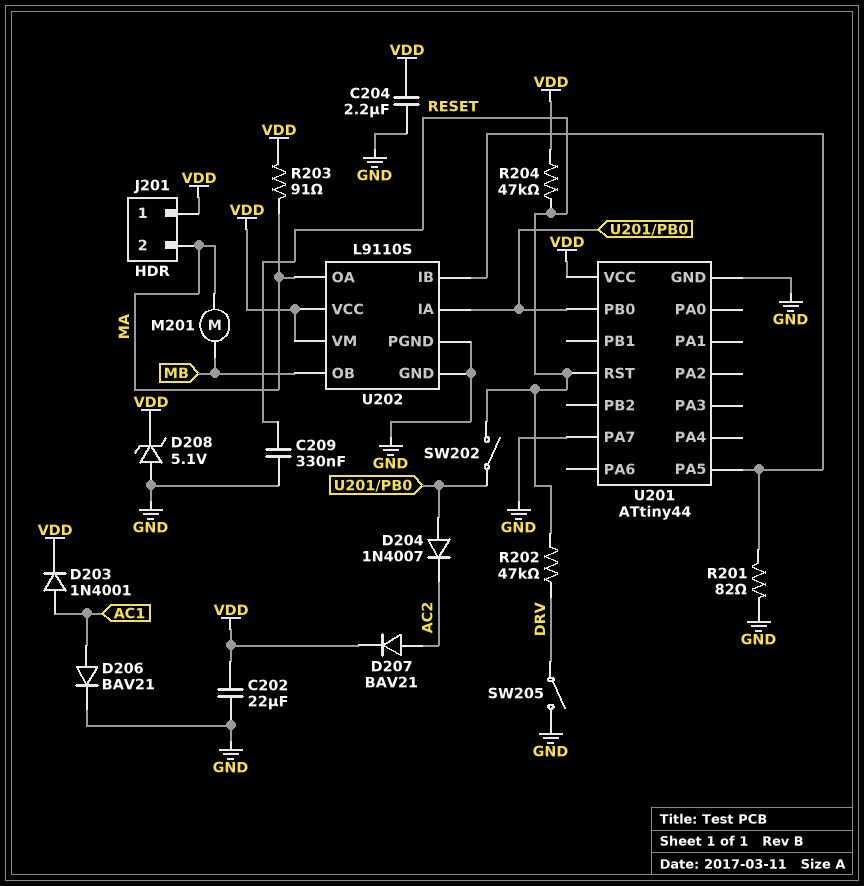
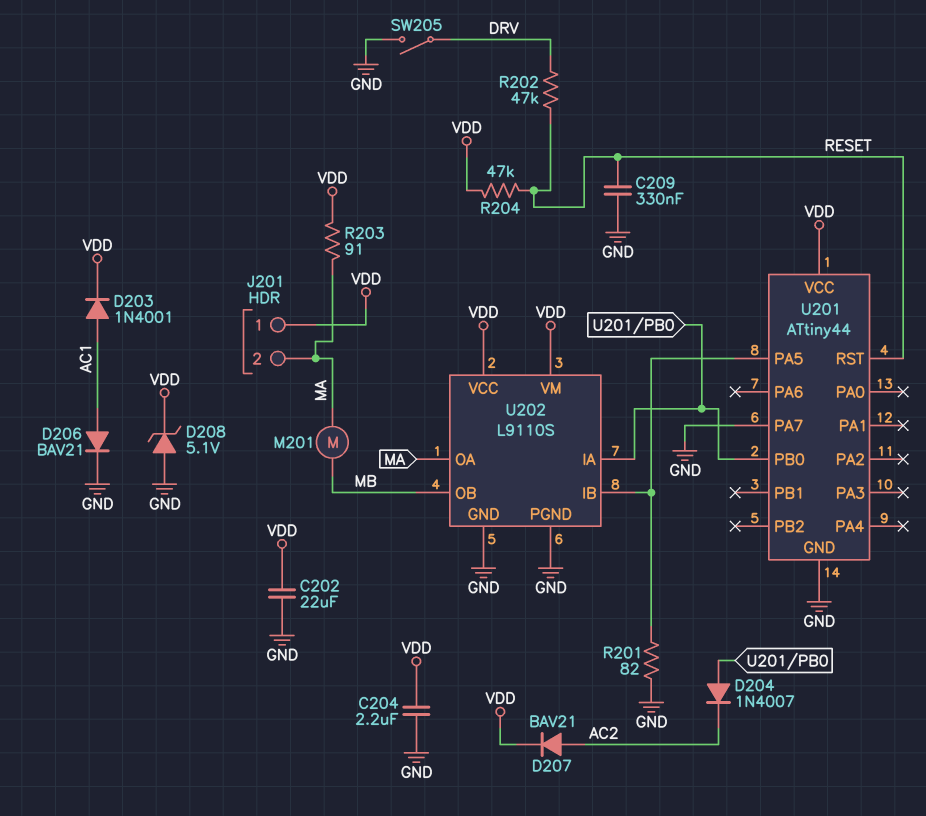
SW202: switch (RESET, U201/PB0) -> none

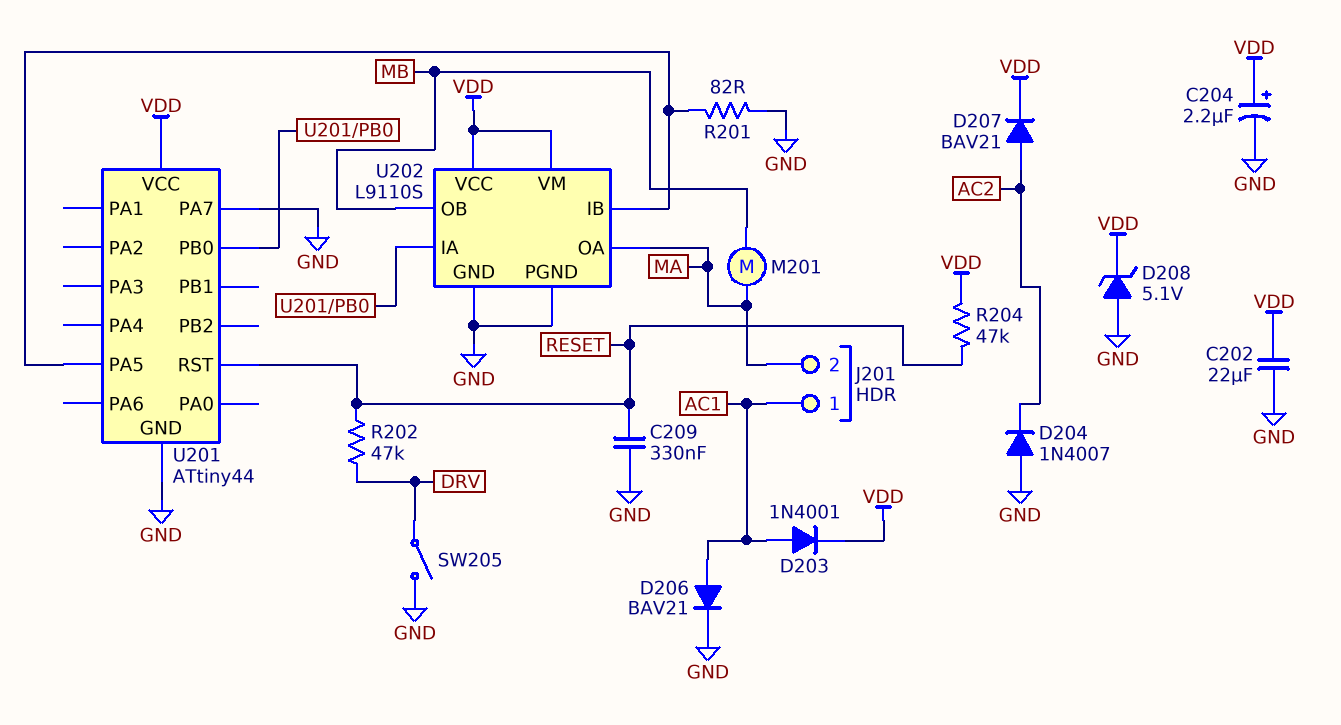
C204: 2.2uF (GND, VDD) -> 2.2uF (plus VDD, minus GND)
D204: diode 1N4007 (A U201/PB0, K AC2) -> diode 1N4007 (A GND, K AC2)
J201 pin 1: VDD -> AC1
R203: 91 (MA, VDD) -> none

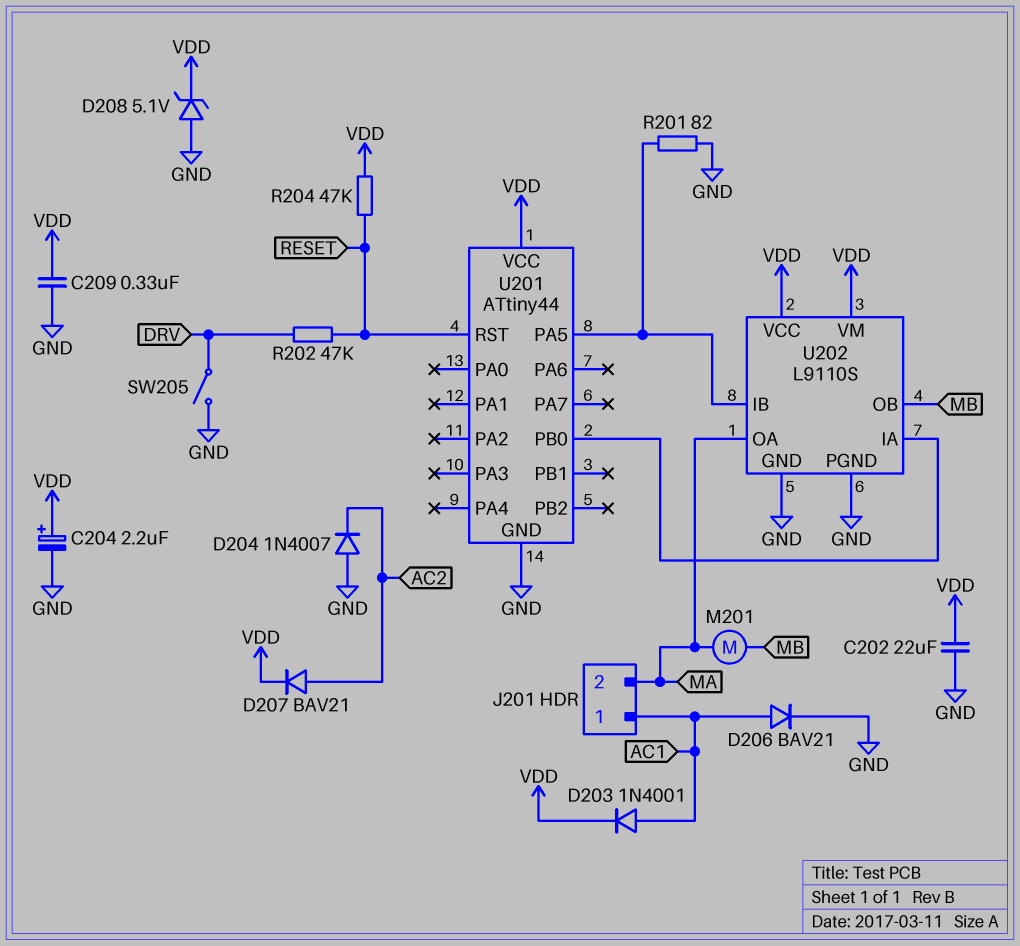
C209: 330nF (GND, RESET) -> 330nF (GND, VDD)
U201 pin PA7: GND -> none

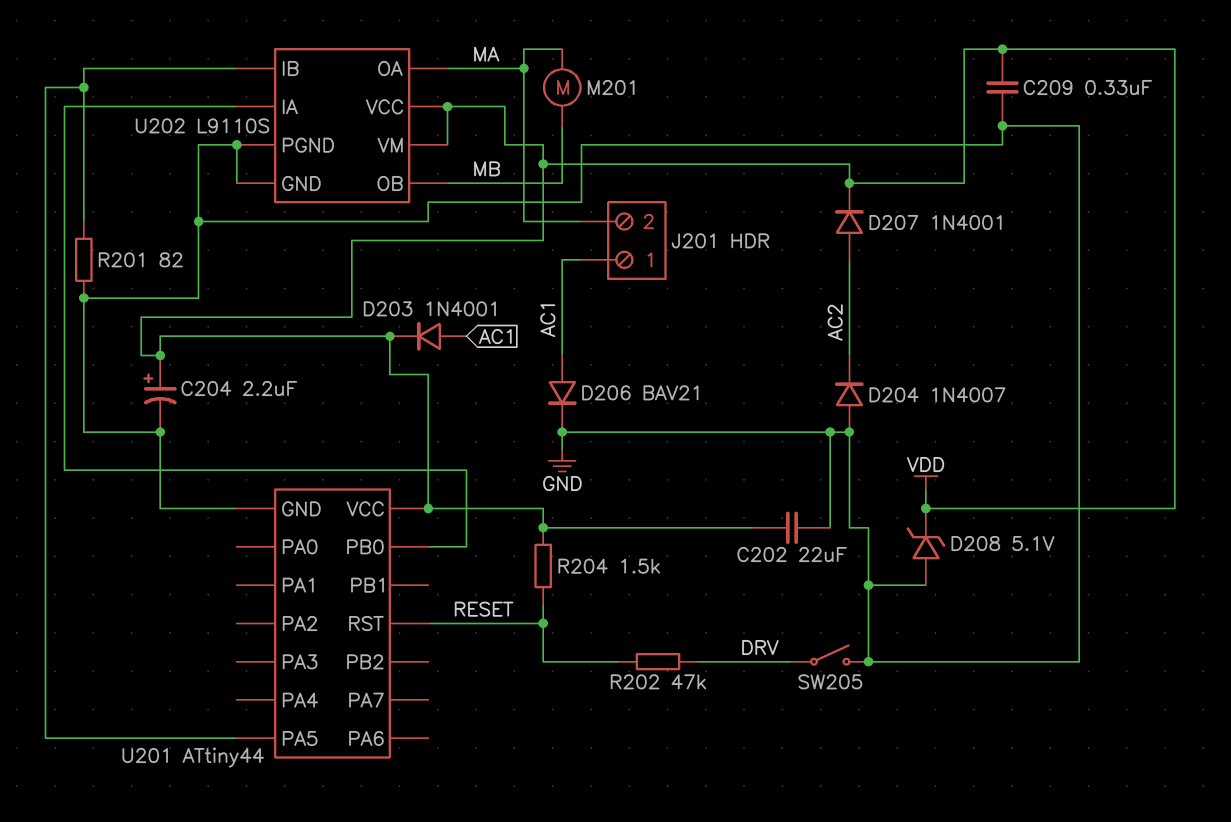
D207: diode BAV21 (A AC2, K VDD) -> diode 1N4001 (A AC2, K VDD)
R204: 47k (RESET, VDD) -> 1.5k (RESET, VDD)

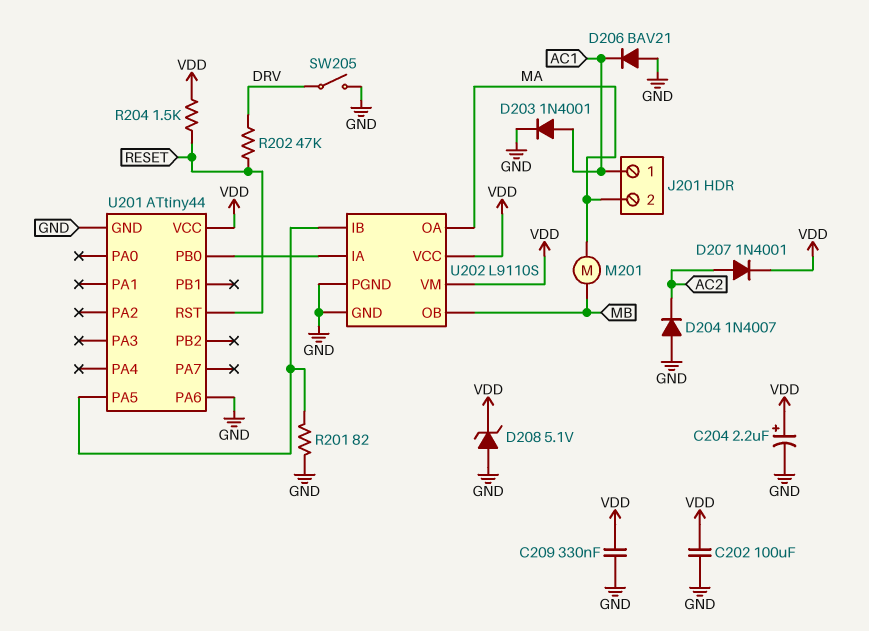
C202: 22uF (GND, VDD) -> 100uF (GND, VDD)
D203: diode 1N4001 (A AC1, K VDD) -> diode 1N4001 (A AC1, K GND)
D206: diode BAV21 (A AC1, K GND) -> diode BAV21 (A GND, K AC1)
U201 pin PA6: none -> GND

